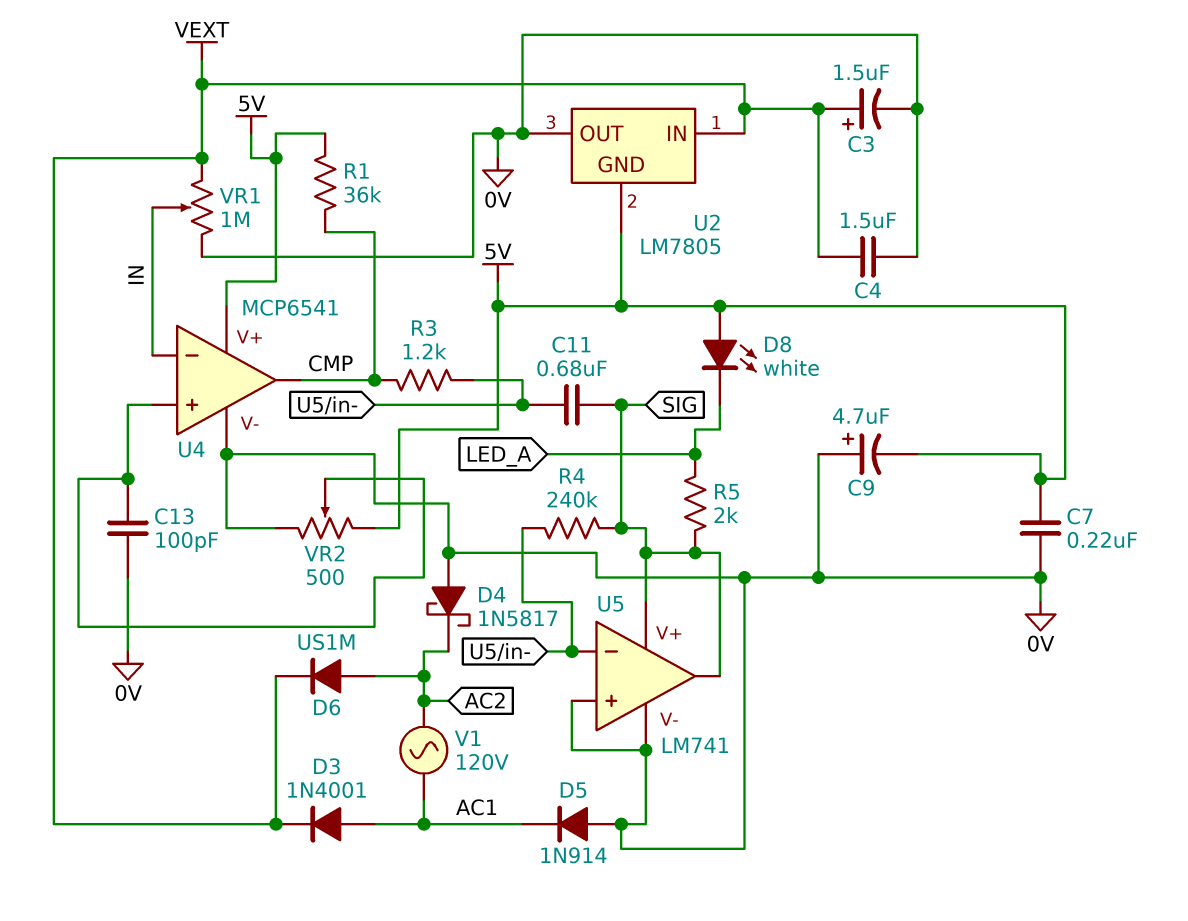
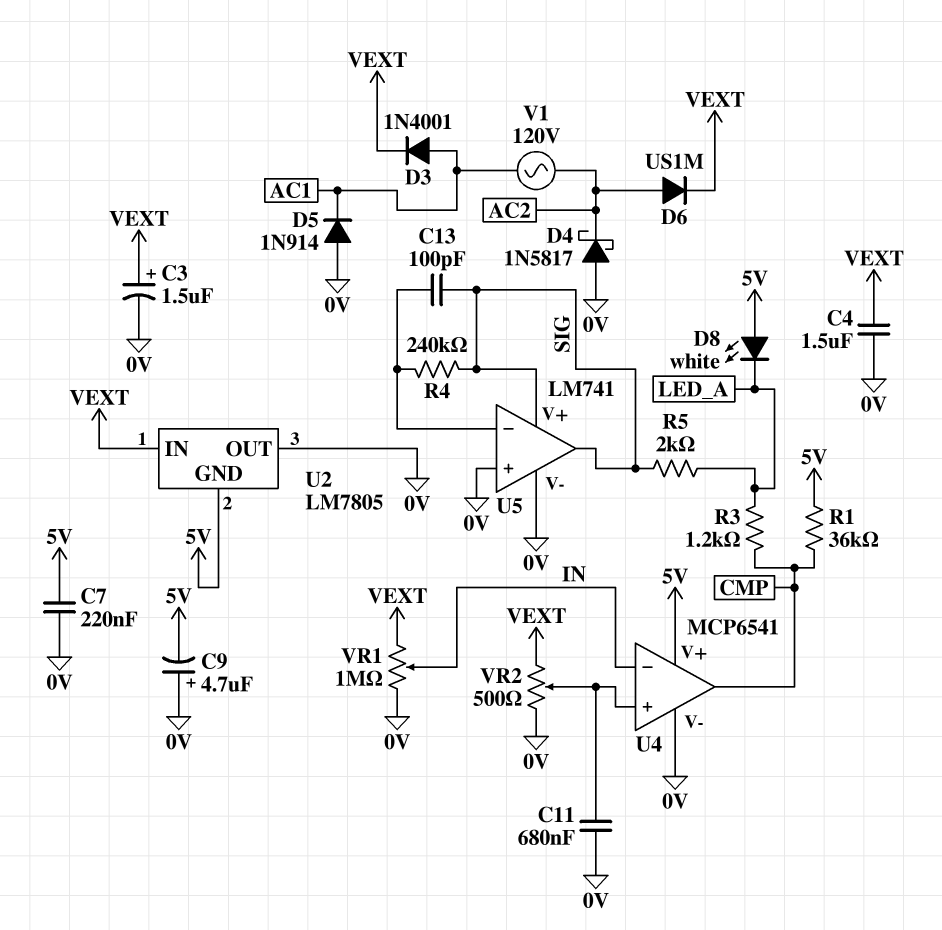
C11: 680nF (SIG, U5/in-) -> 680nF (0V, U4/in+)
C13: 100pF (0V, U4/in+) -> 100pF (SIG, U5/in-)
R3: 1.2k (CMP, U5/in-) -> 1.2k (CMP, LED_A)
VR2: 500 (0V, 5V, wiper U4/in+) -> 500 (0V, VEXT, wiper U4/in+)

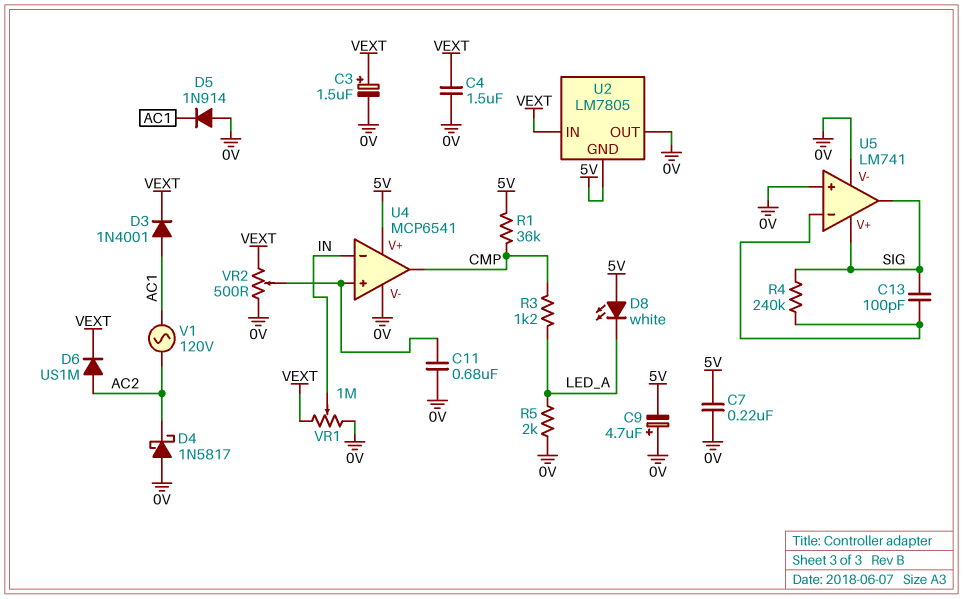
R5: 2k (LED_A, SIG) -> 2k (0V, LED_A)

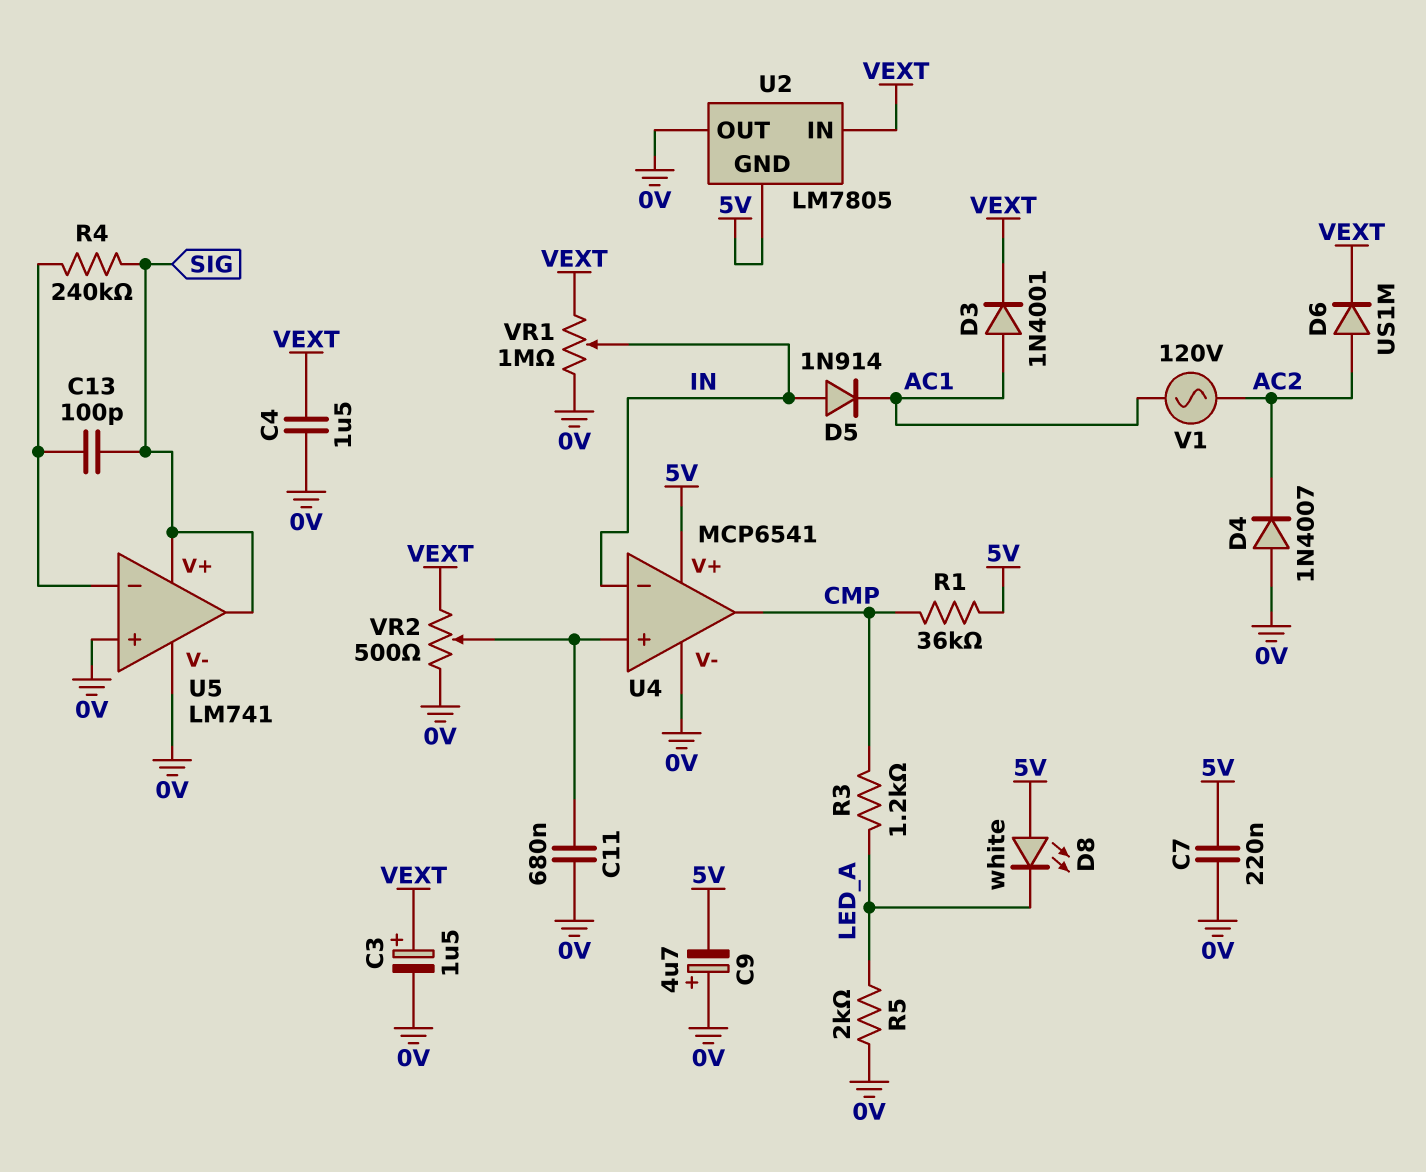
D4: schottky 1N5817 (A 0V, K AC2) -> diode 1N4007 (A 0V, K AC2)
D5: diode 1N914 (A 0V, K AC1) -> diode 1N914 (A IN, K AC1)

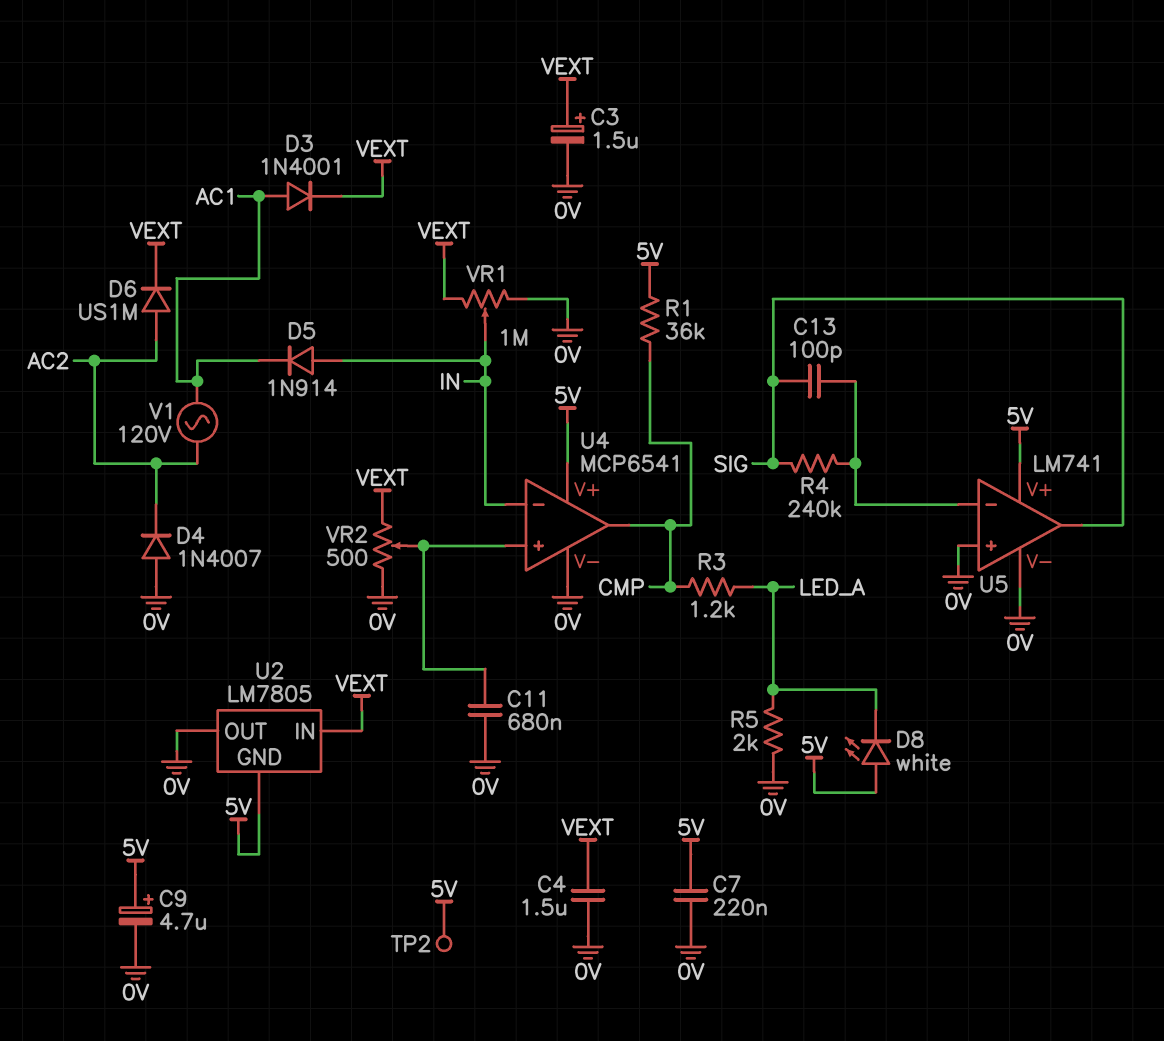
C9: 4.7uF (plus 0V, minus 5V) -> 4.7uF (plus 5V, minus 0V)
TP2: none -> test point (5V)
U5 pin V+: SIG -> 5V

